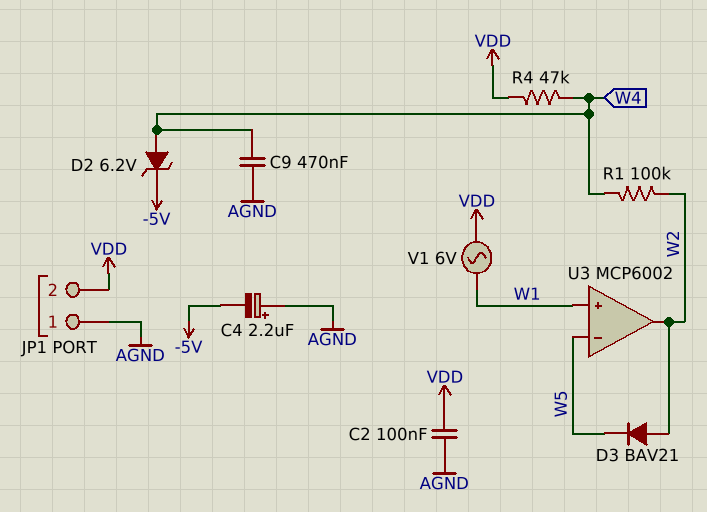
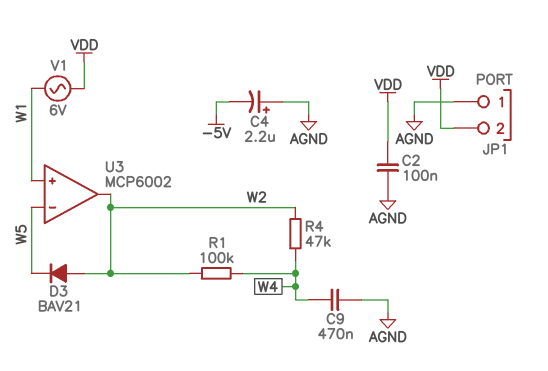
D2: zener 6.2V (A W4, K -5V) -> none
R4: 47k (VDD, W4) -> 47k (W2, W4)

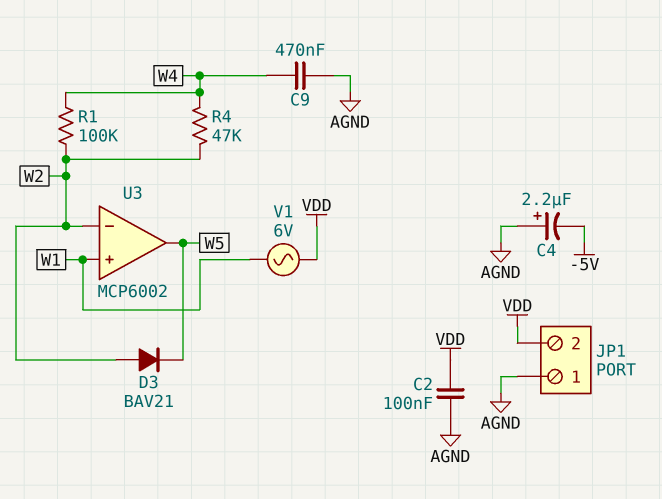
U3 pin in-: W5 -> W2
U3 pin out: W2 -> W5

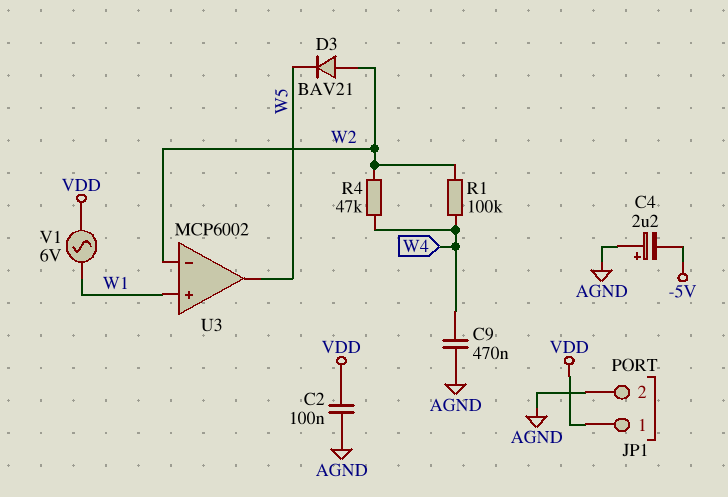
JP1 pin 1: AGND -> VDD
JP1 pin 2: VDD -> AGND

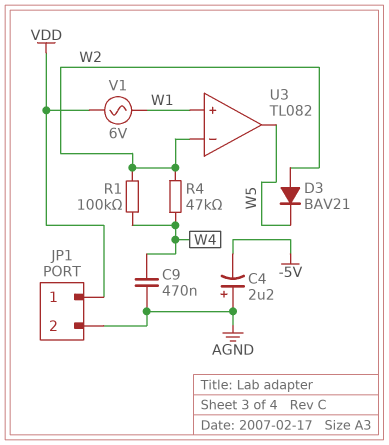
C2: 100nF (AGND, VDD) -> none
U3: MCP6002 -> TL082

